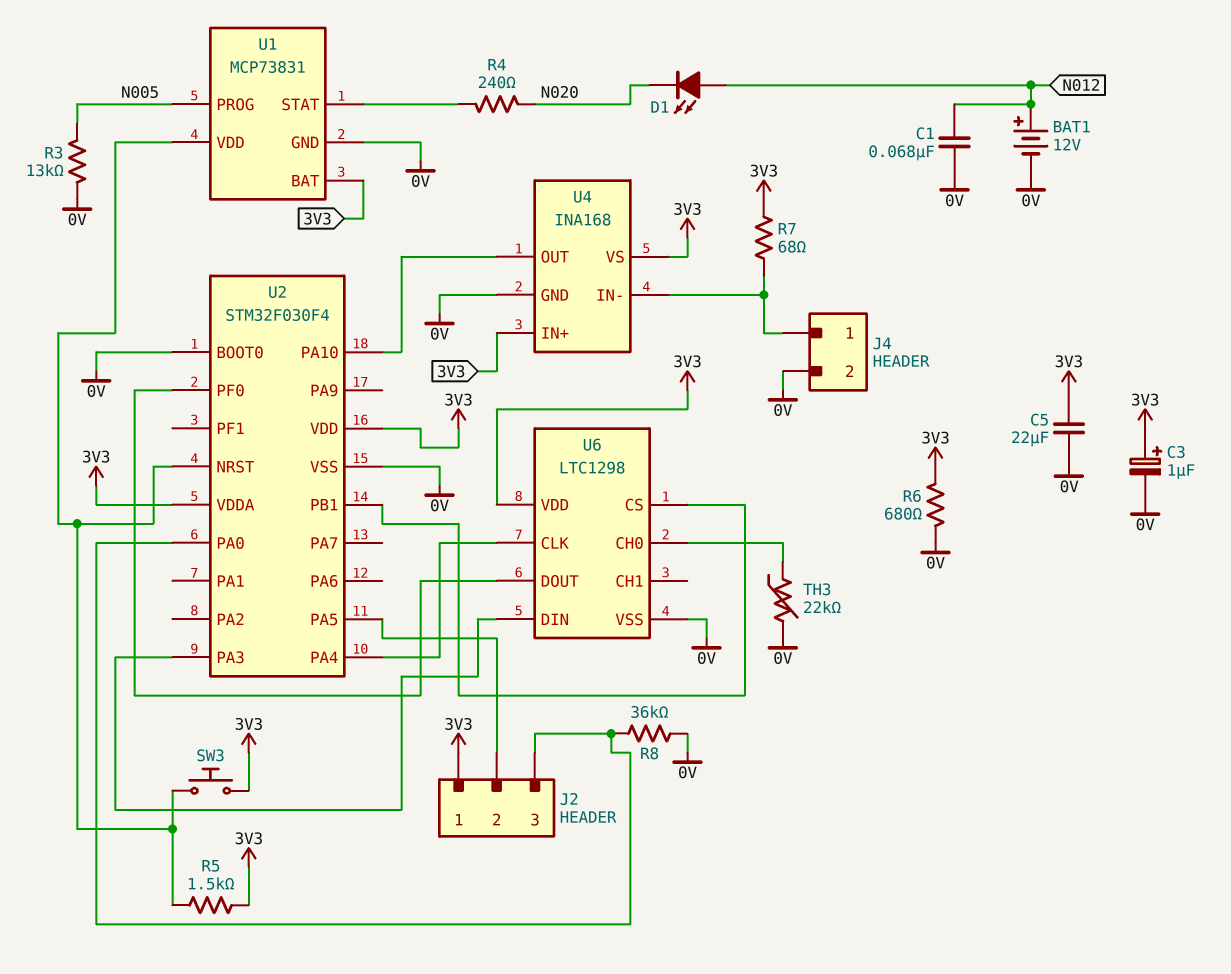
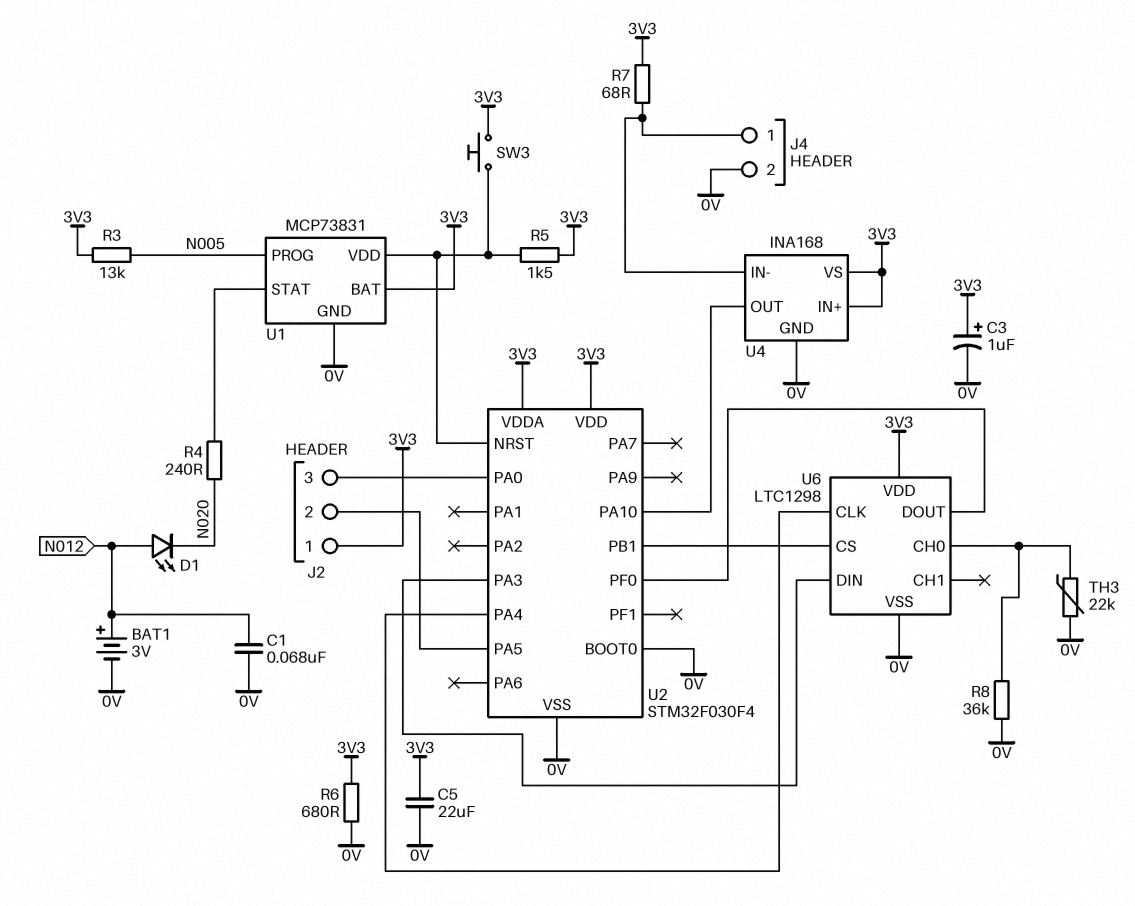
BAT1: 12V (plus N012, minus 0V) -> 3V (plus N012, minus 0V)
R3: 13k (0V, N005) -> 13k (3V3, N005)
R8: 36k (0V, J2/3) -> 36k (0V, U6/CH0)

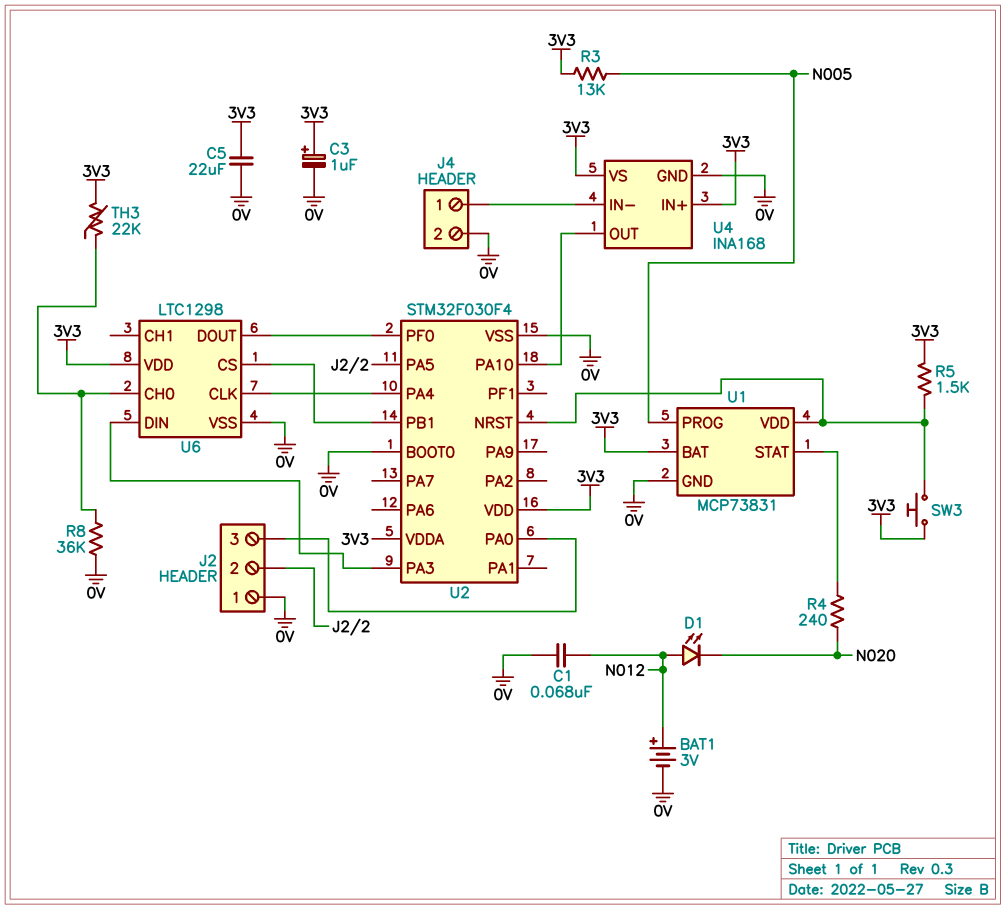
J2 pin 1: 3V3 -> 0V
R6: 680 (0V, 3V3) -> none
R7: 68 (3V3, J4/1) -> none
TH3: 22k (0V, U6/CH0) -> 22k (3V3, U6/CH0)

